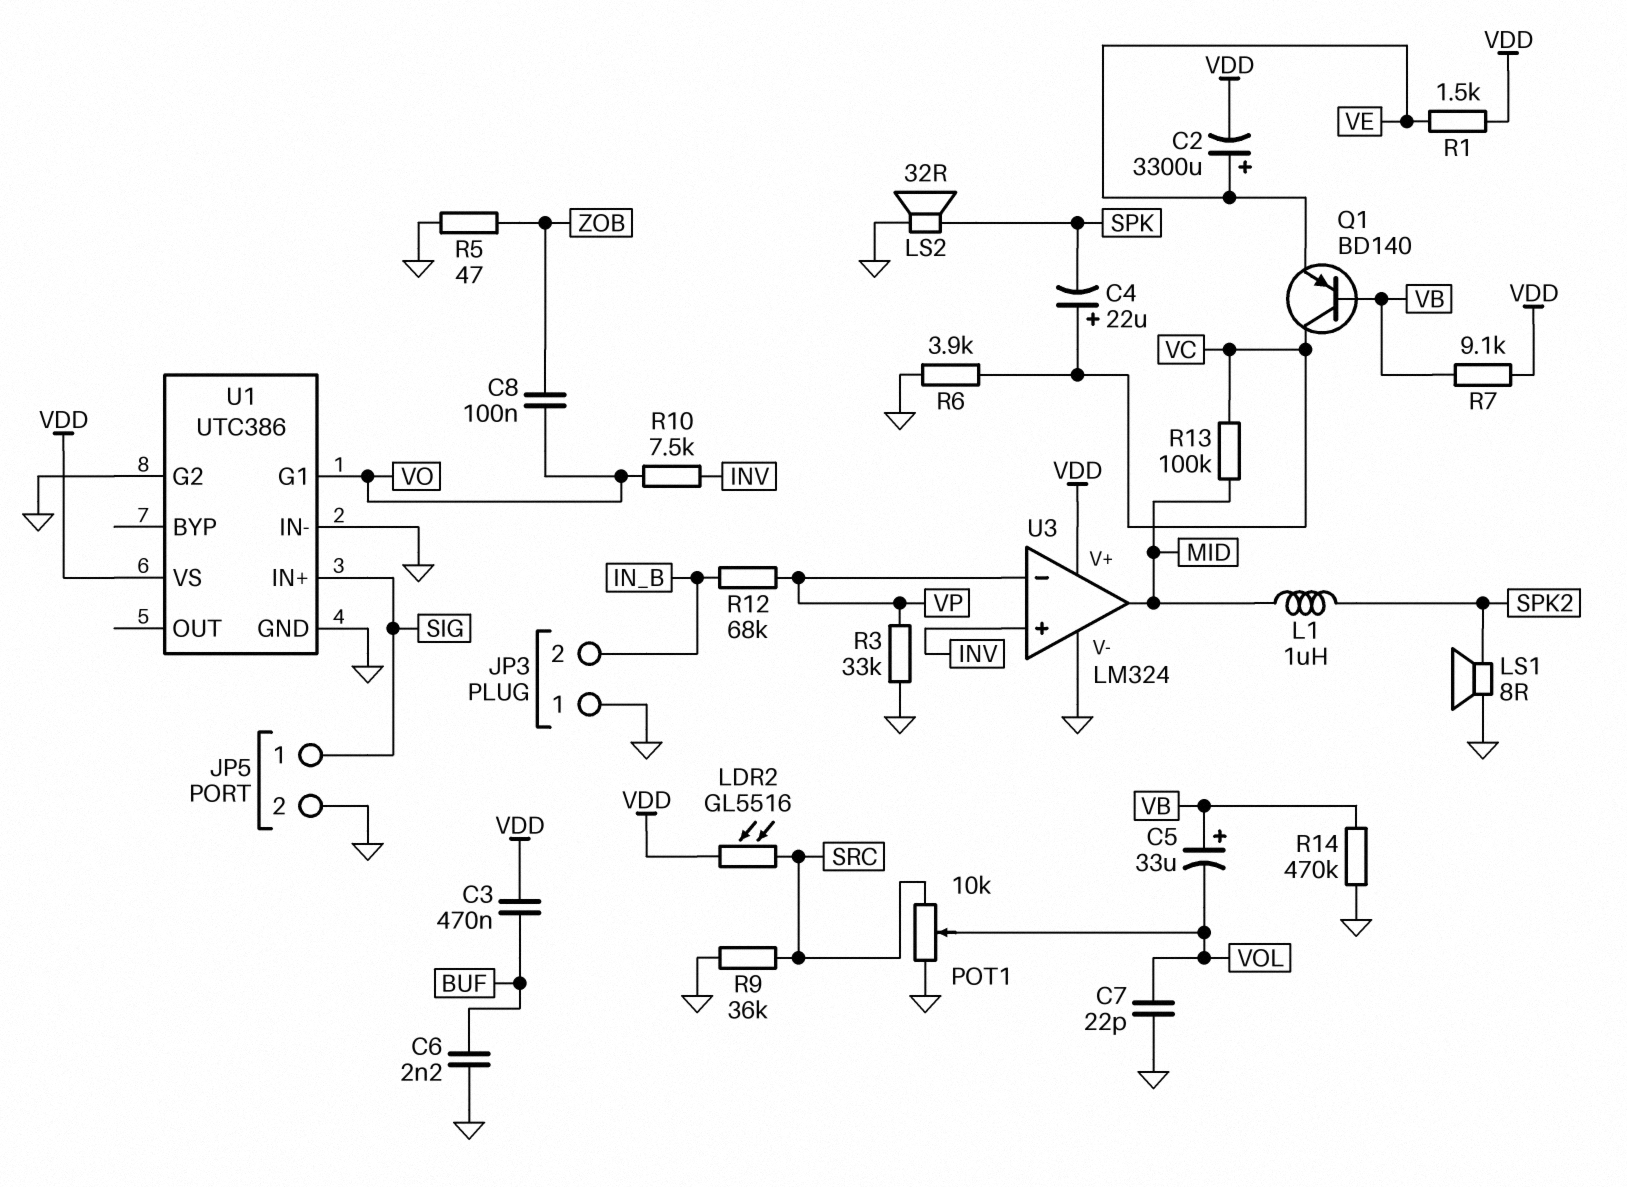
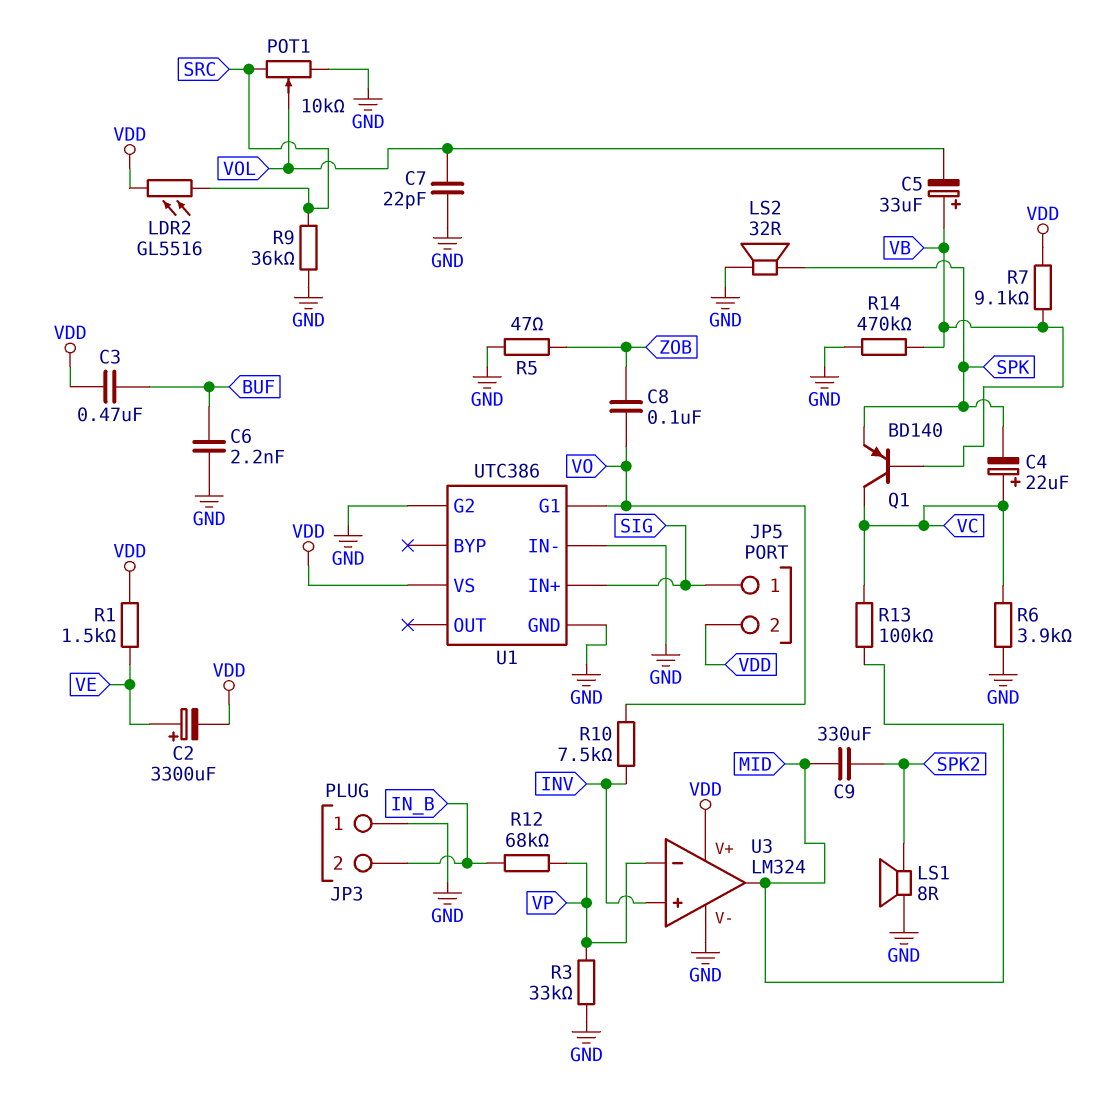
C9: none -> 330uF (MID, SPK2)
JP5 pin 2: GND -> VDD
L1: 1uH (MID, SPK2) -> none
Q1: PNP BD140 (B VB, C VC, E VE) -> PNP BD140 (B VB, C VC, E SPK)

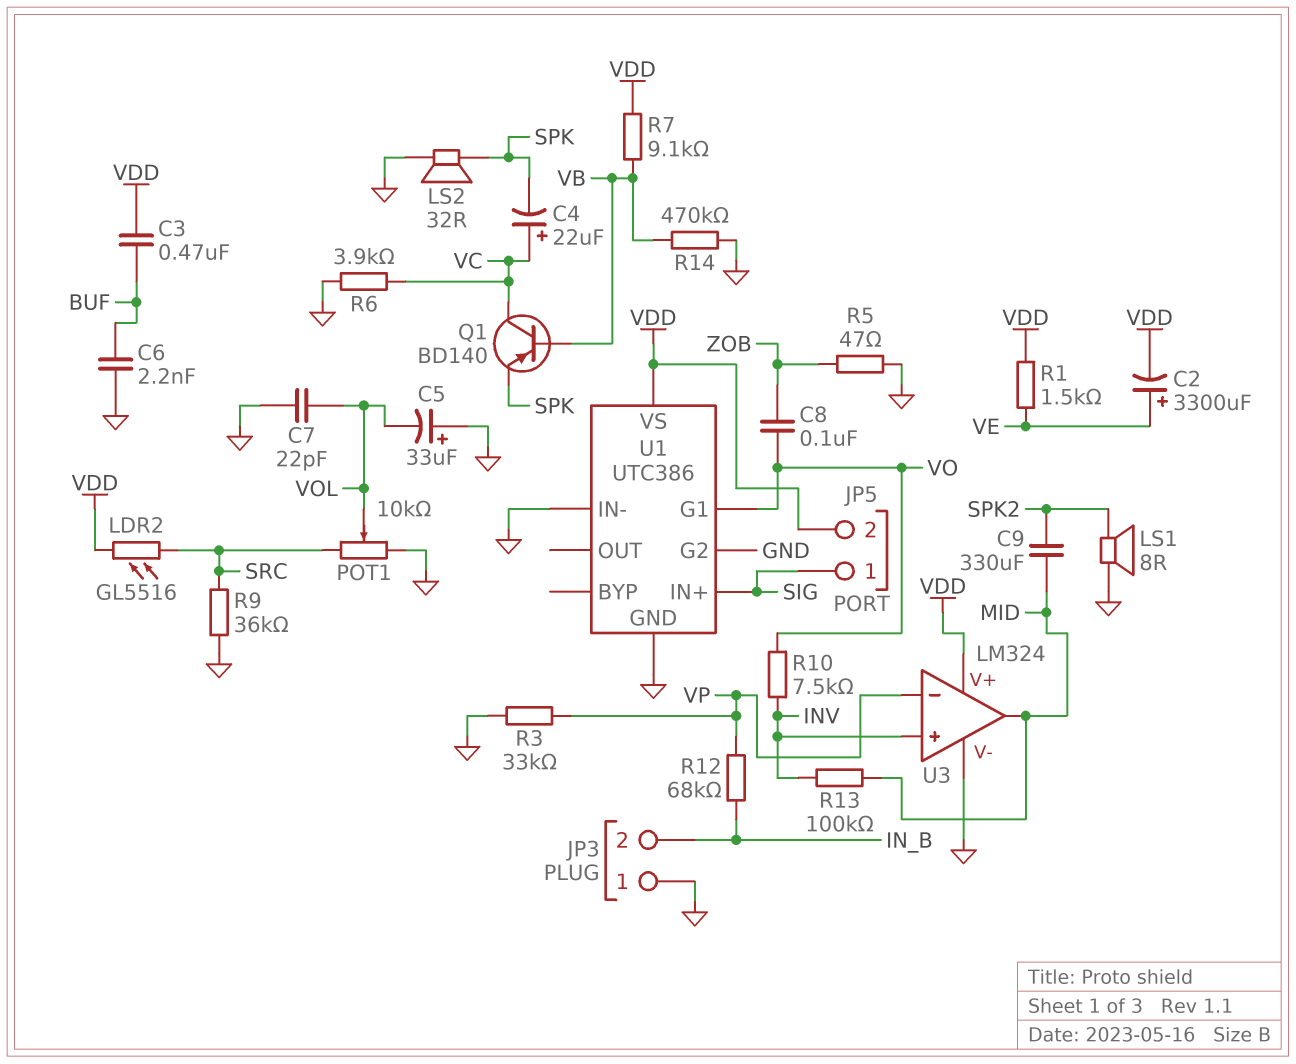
C5: 33uF (plus VB, minus VOL) -> 33uF (plus GND, minus VOL)
R13: 100k (MID, VC) -> 100k (INV, MID)

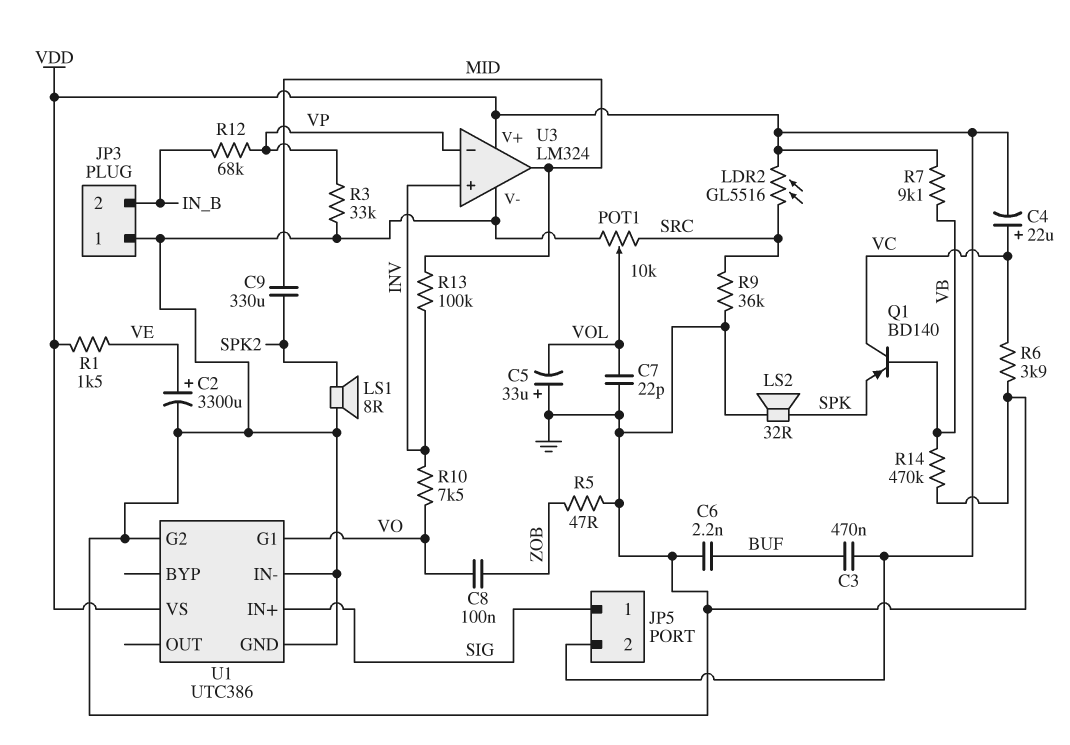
C2: 3300uF (plus VE, minus VDD) -> 3300uF (plus VE, minus GND)
C4: 22uF (plus VC, minus SPK) -> 22uF (plus VC, minus VDD)

